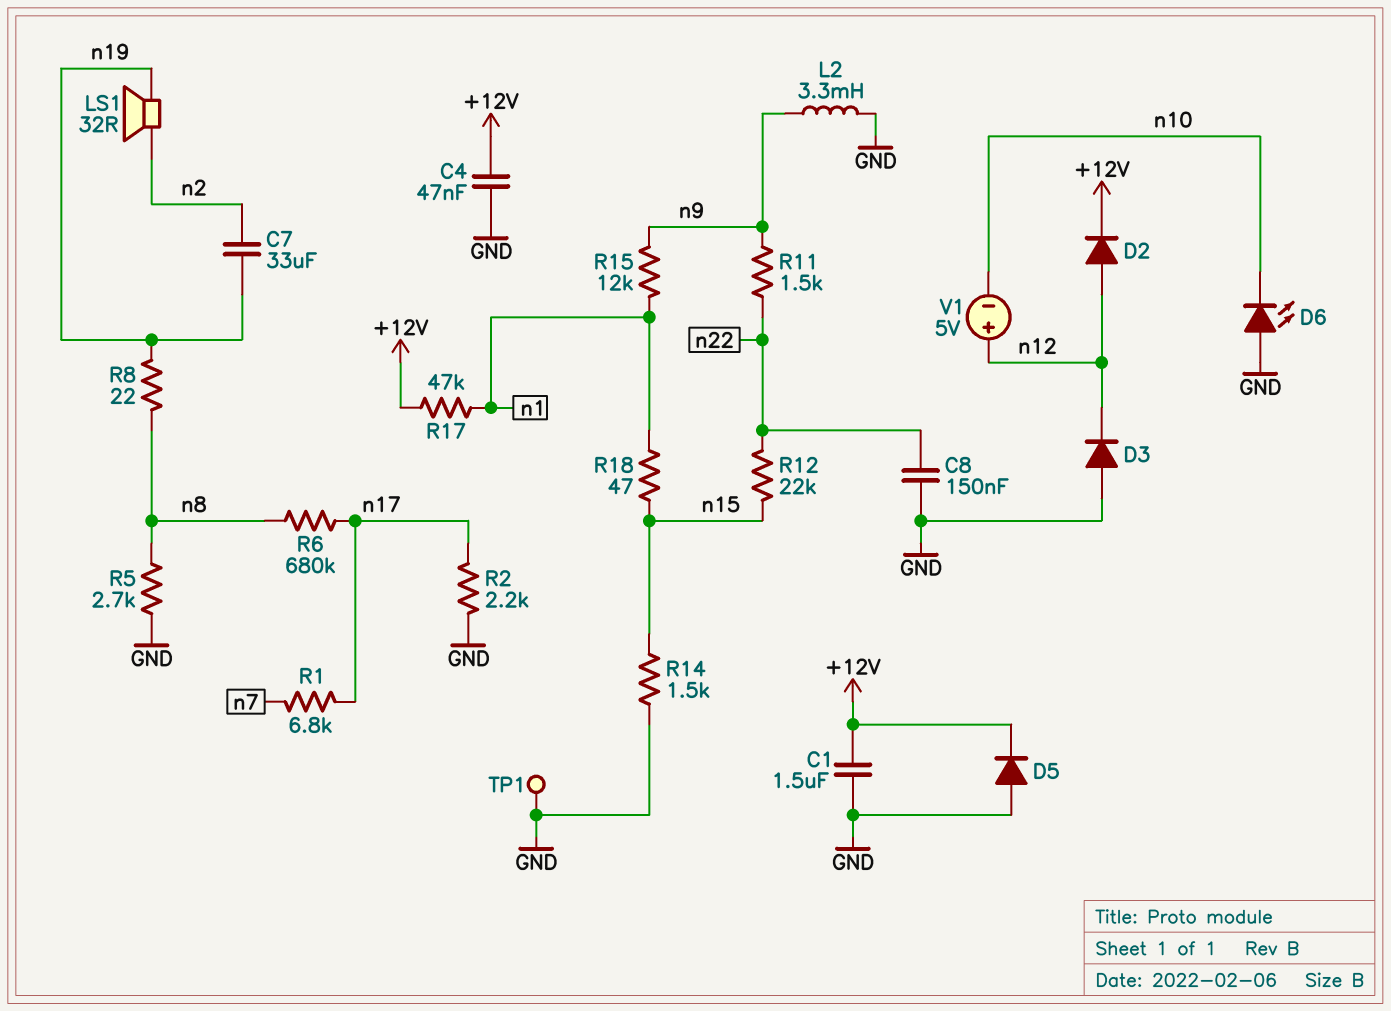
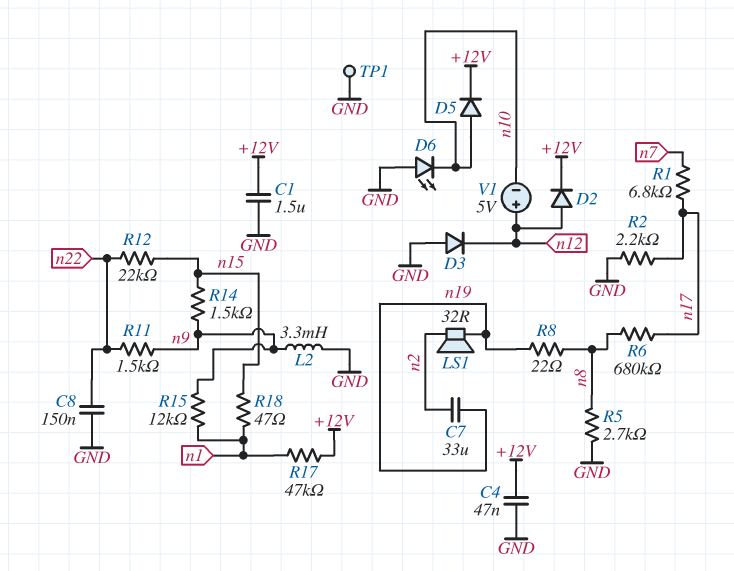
D5: diode (A GND, K +12V) -> diode (A n10, K +12V)
R14: 1.5k (GND, n15) -> 1.5k (n9, n15)

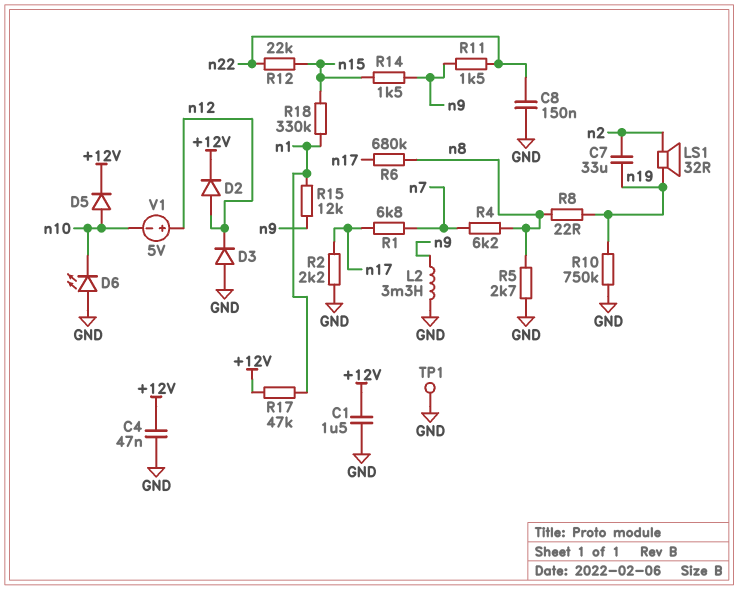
R4: none -> 6.2k (n7, n8)
R10: none -> 750k (GND, n19)
R18: 47 (n1, n15) -> 330k (n1, n15)

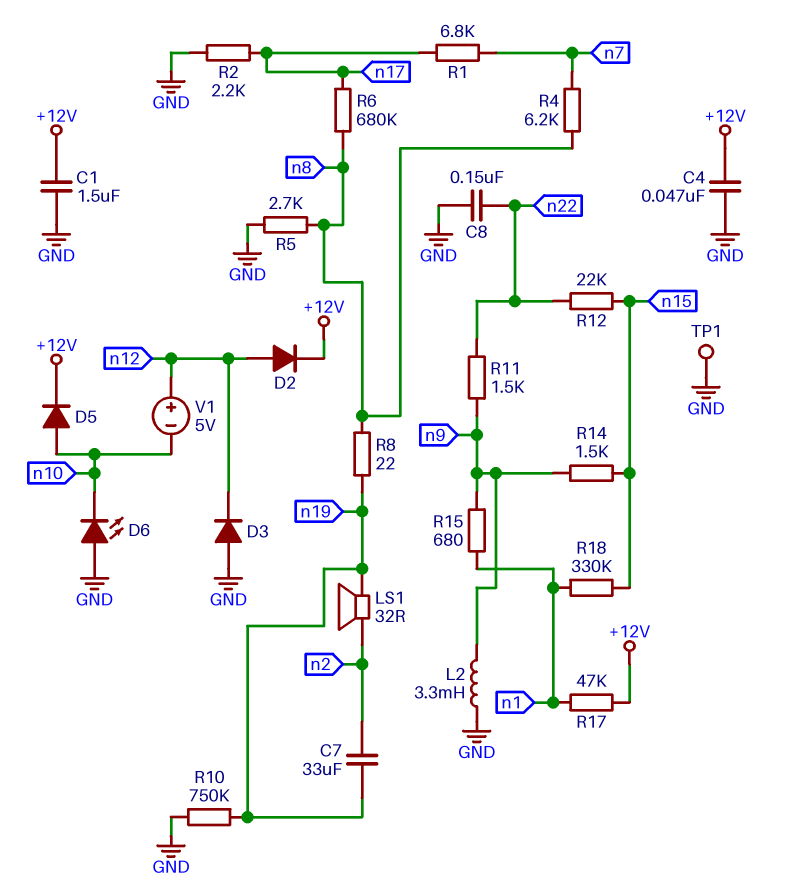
R15: 12k (n1, n9) -> 680 (n1, n9)

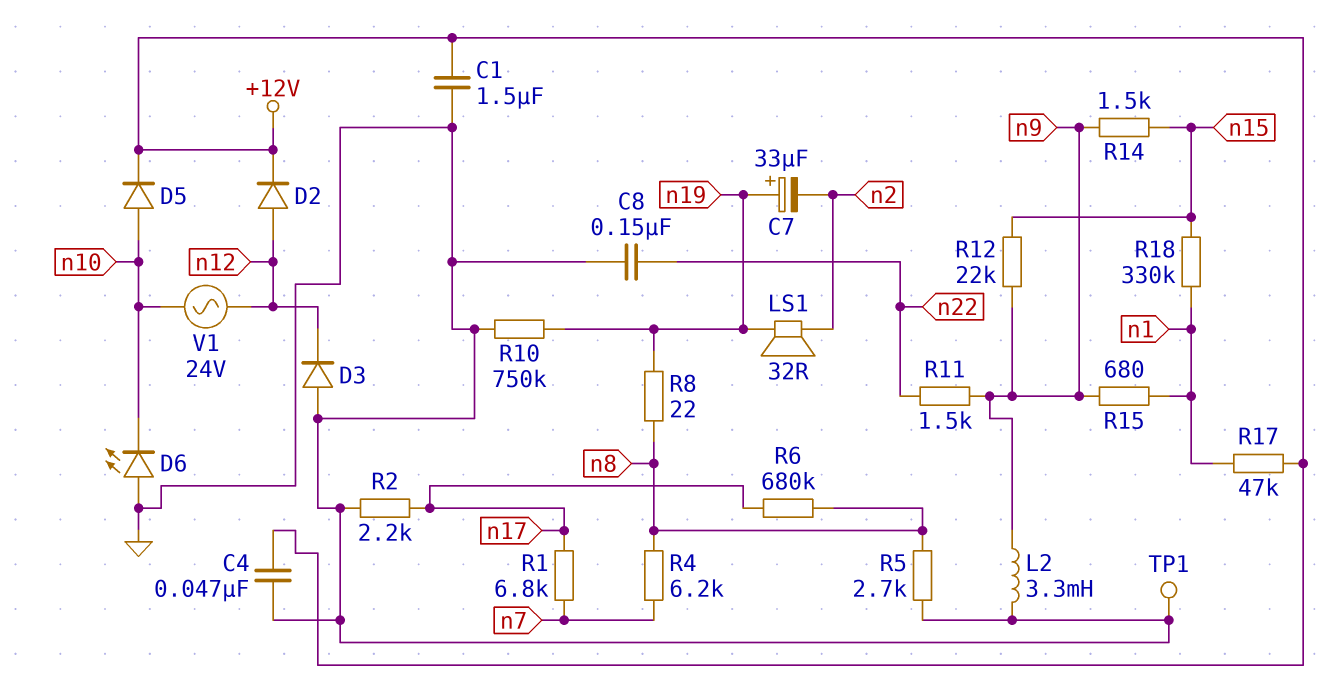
C7: 33uF (n2, n19) -> 33uF (plus n19, minus n2)
R12: 22k (n15, n22) -> 22k (n9, n15)
V1: 5V (plus n12, minus n10) -> AC 24V (n10, n12)

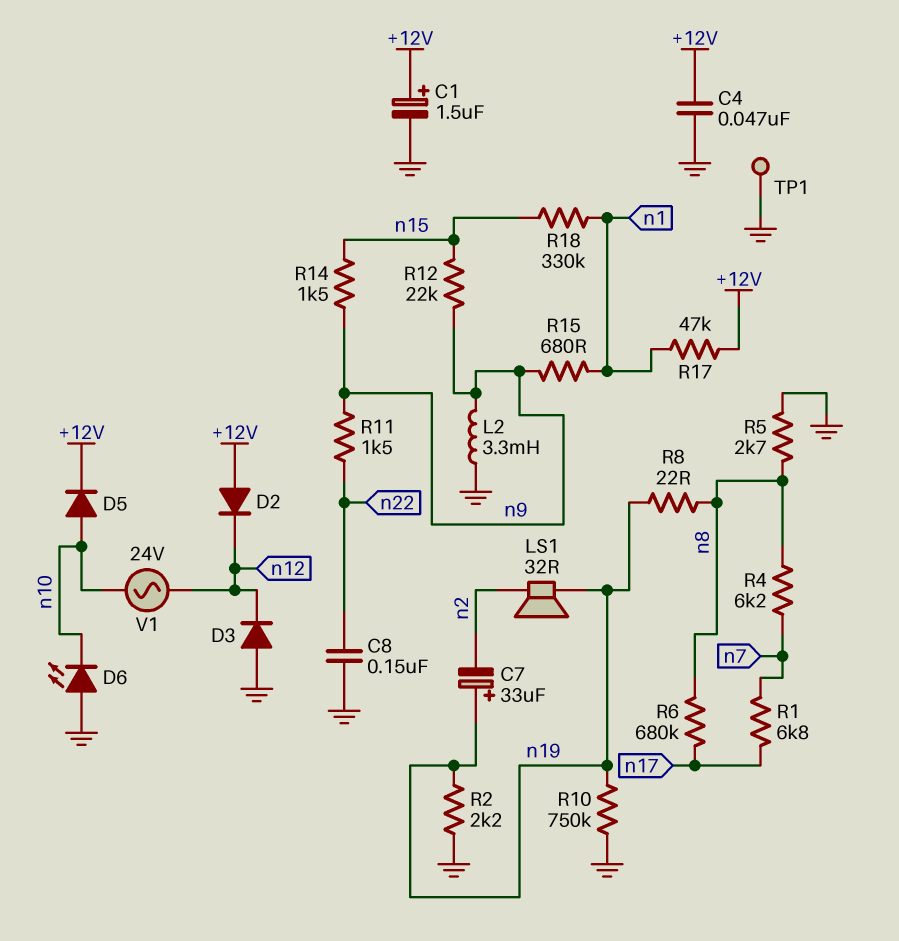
C1: 1.5uF (+12V, GND) -> 1.5uF (plus +12V, minus GND)
D2: diode (A n12, K +12V) -> diode (A +12V, K n12)
R2: 2.2k (GND, n17) -> 2.2k (GND, n19)

